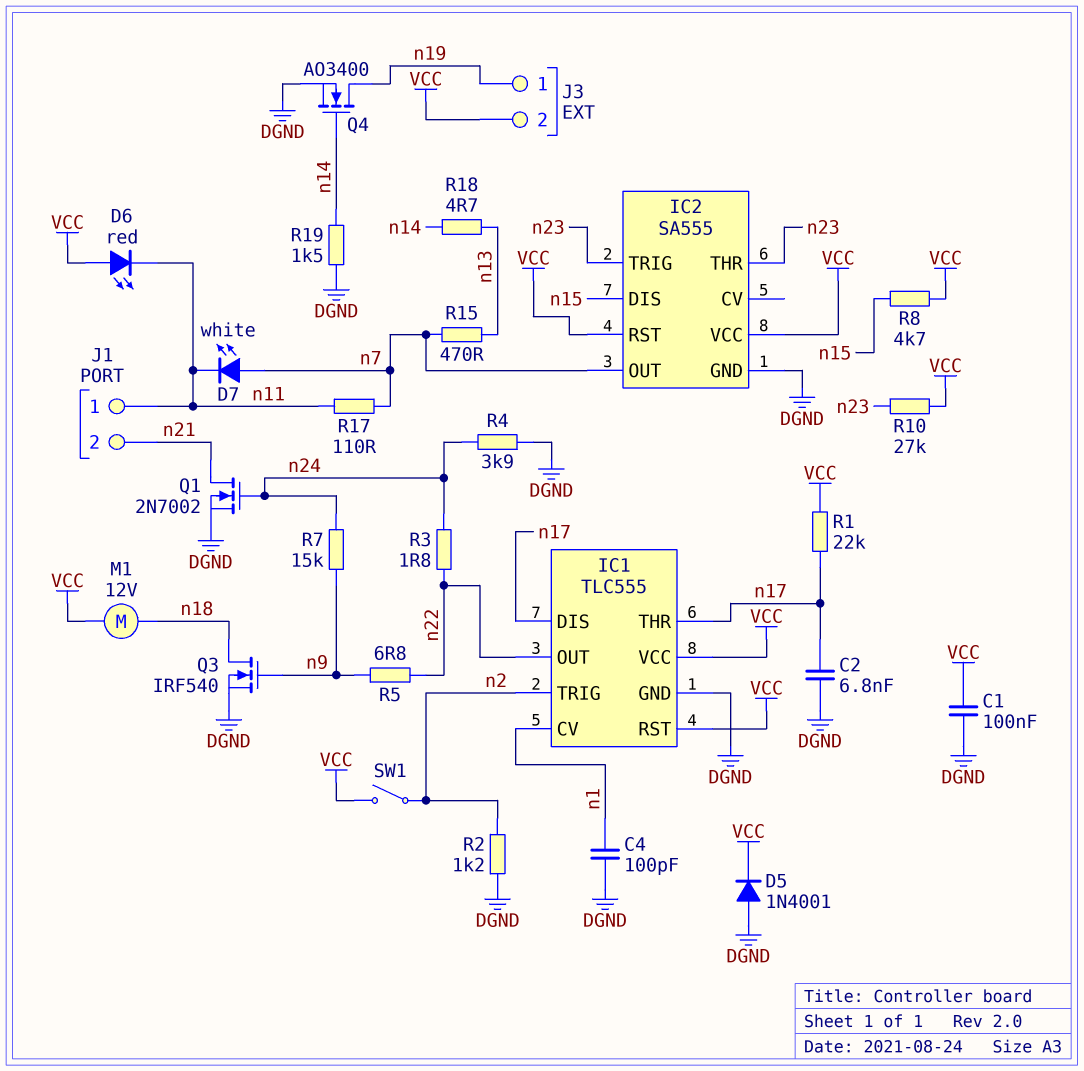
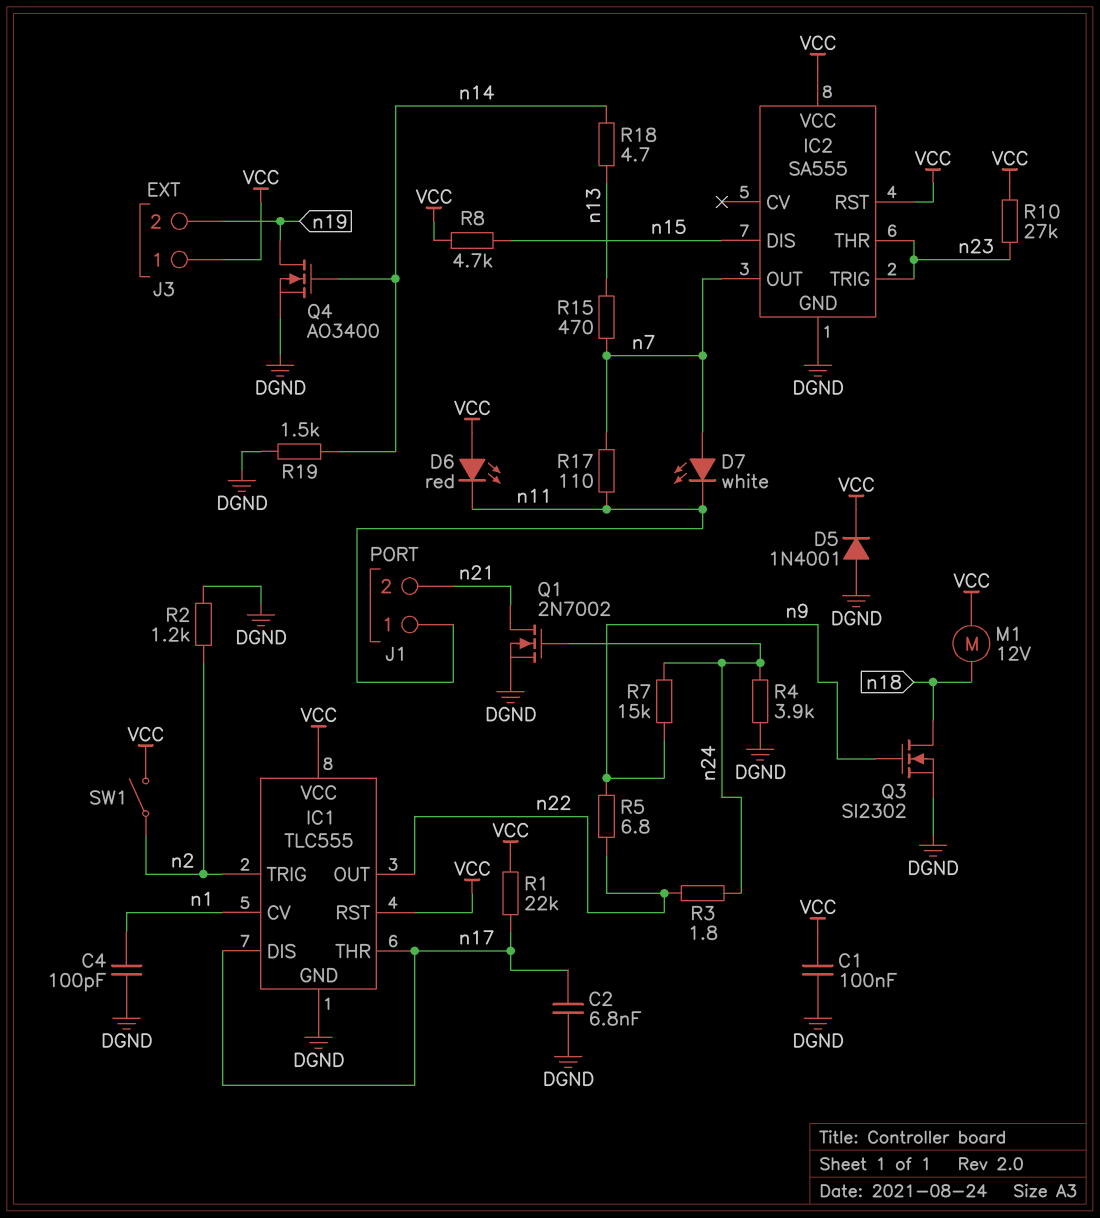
J3 pin 1: n19 -> VCC
J3 pin 2: VCC -> n19
Q3: NMOS IRF540 (G n9, D n18, S DGND) -> NMOS SI2302 (G n9, D n18, S DGND)

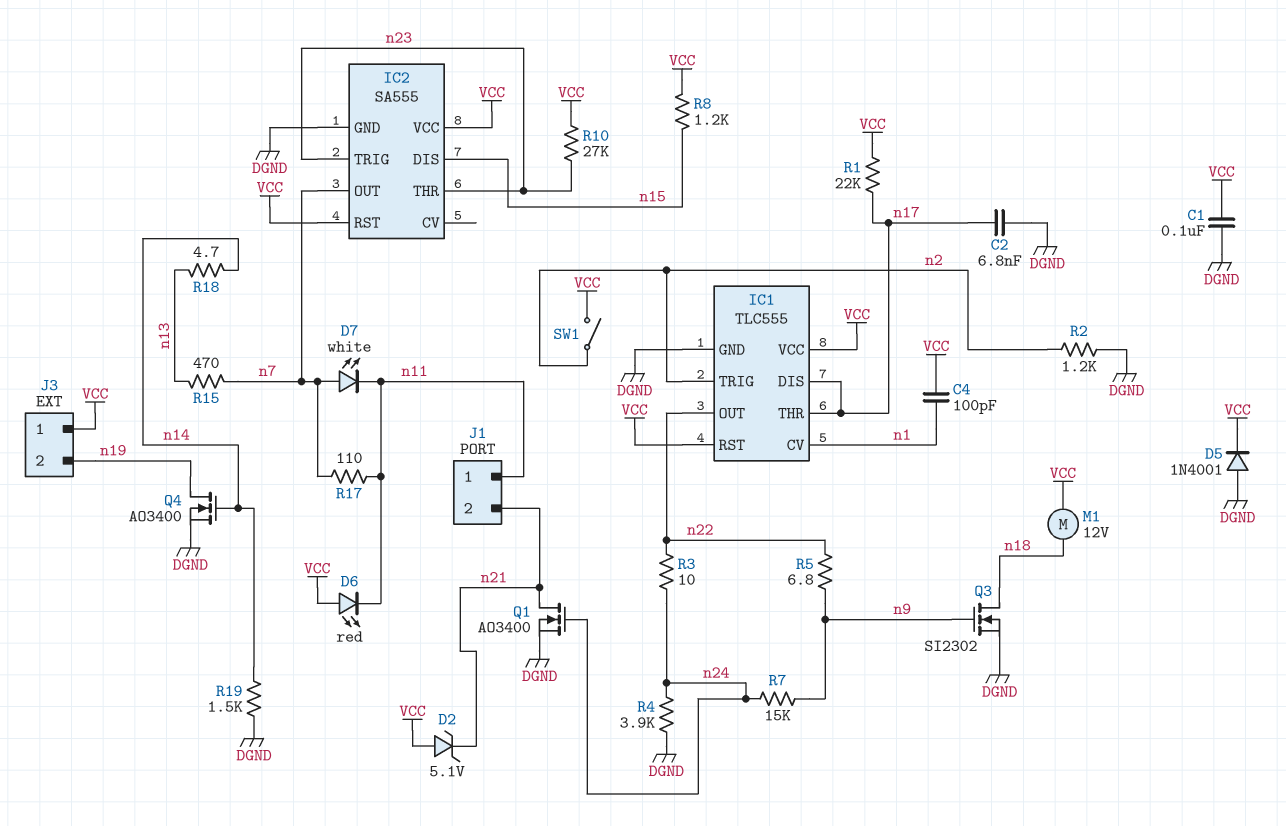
C4: 100pF (DGND, n1) -> 100pF (VCC, n1)
D2: none -> zener 5.1V (A VCC, K n21)
Q1: NMOS 2N7002 (G n24, D n21, S DGND) -> NMOS AO3400 (G n24, D n21, S DGND)
R3: 1.8 (n22, n24) -> 10 (n22, n24)
R8: 4.7k (VCC, n15) -> 1.2k (VCC, n15)

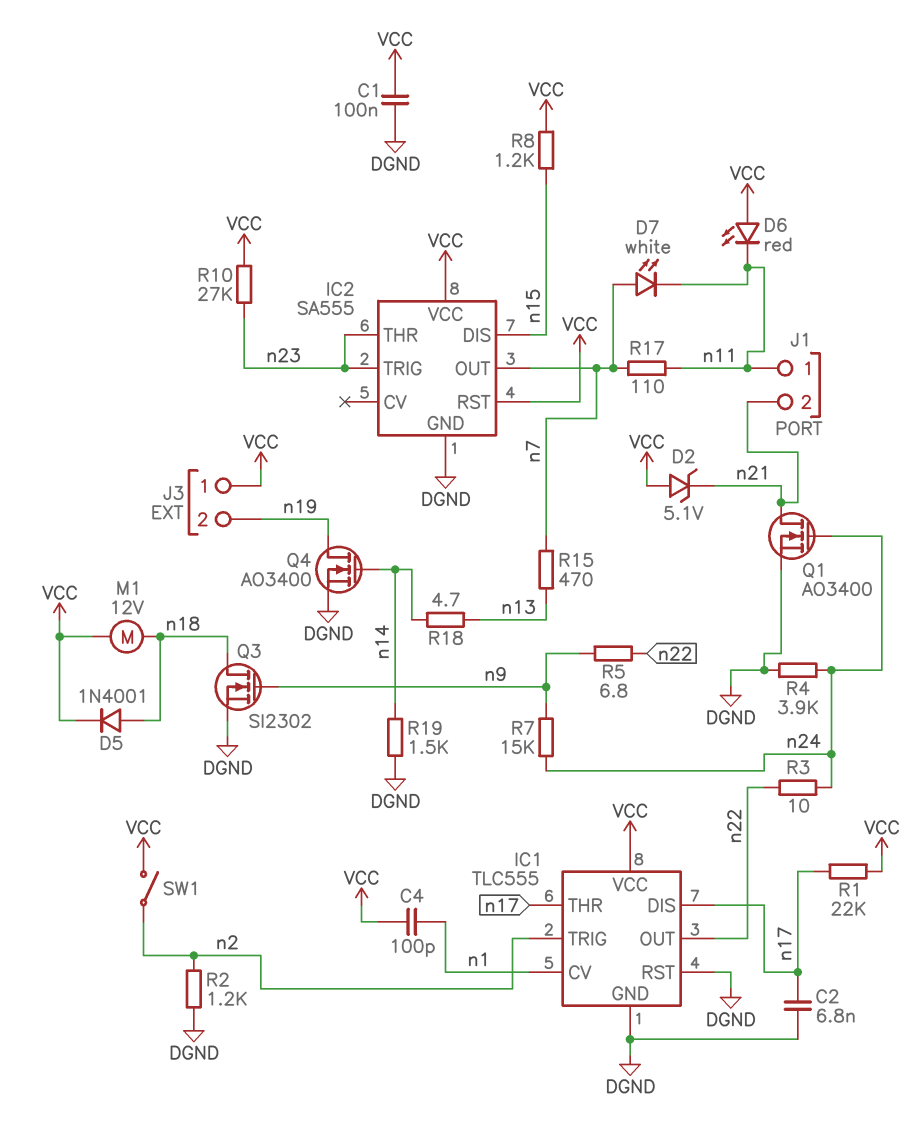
D5: diode 1N4001 (A DGND, K VCC) -> diode 1N4001 (A n18, K VCC)
IC1 pin RST: VCC -> DGND

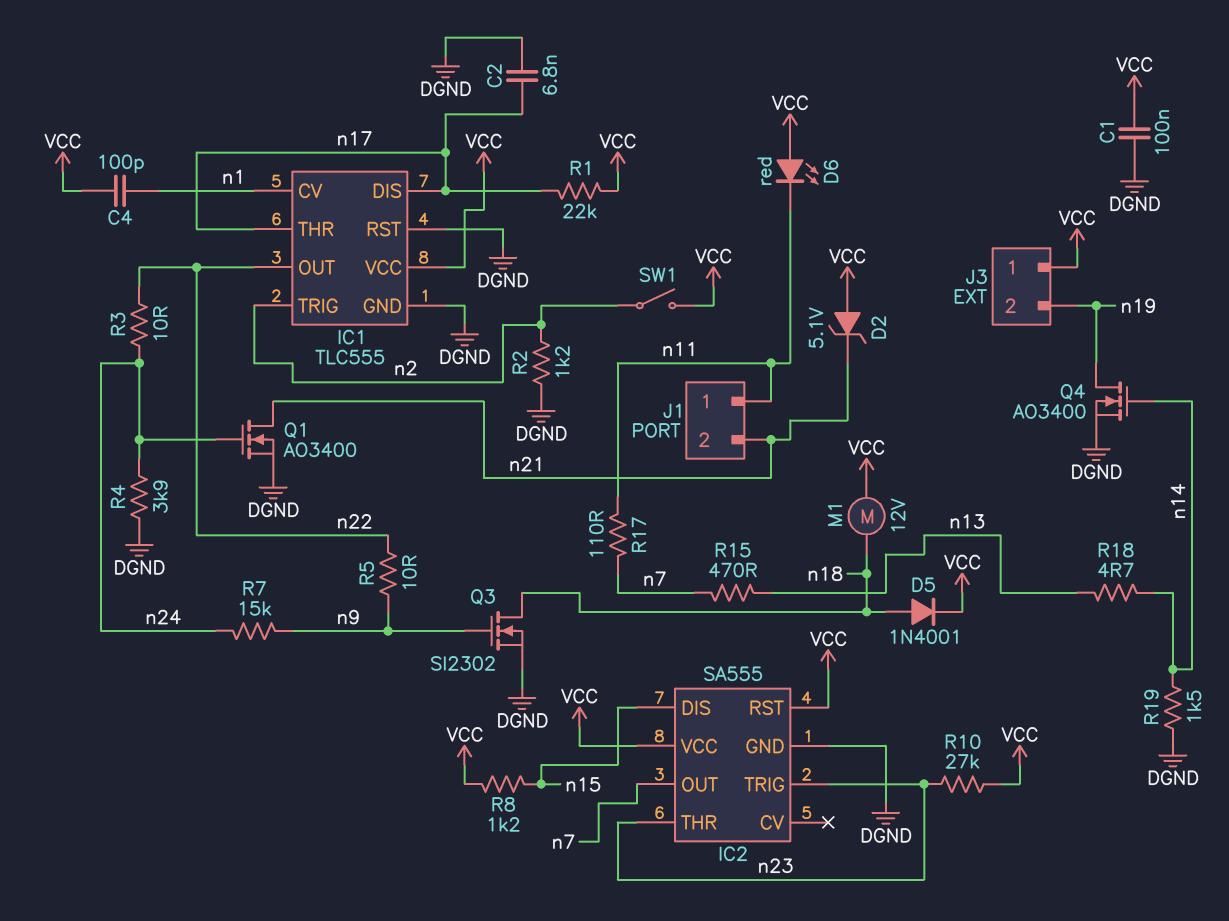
D7: LED white (A n7, K n11) -> none
R5: 6.8 (n9, n22) -> 10 (n9, n22)

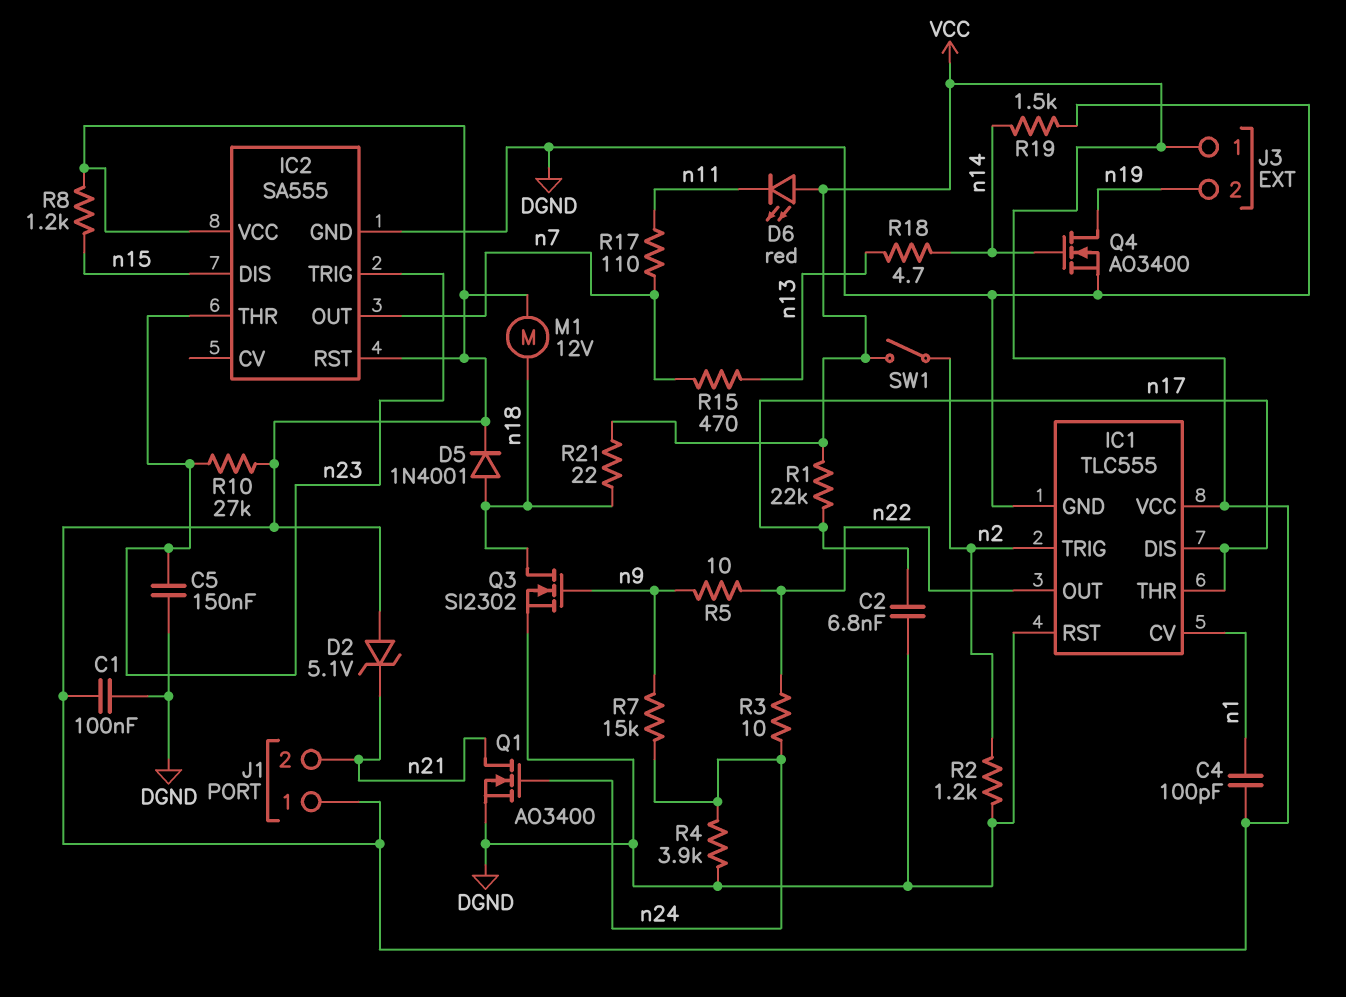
C5: none -> 150nF (DGND, n23)
J1 pin 1: n11 -> VCC
R21: none -> 22 (VCC, n18)

